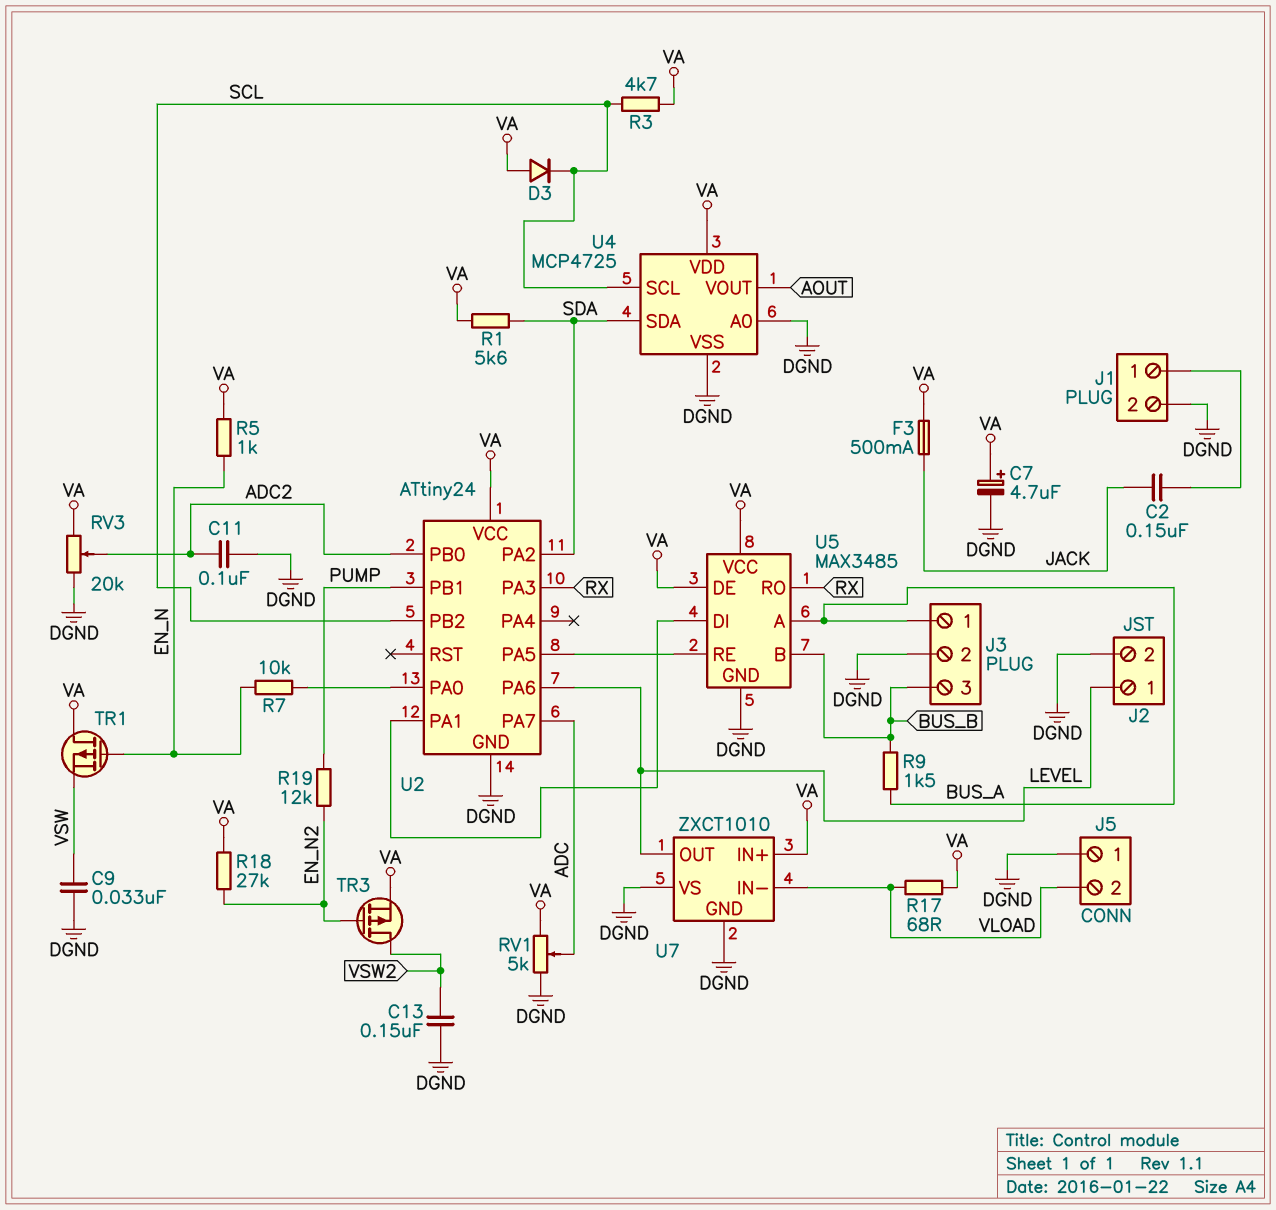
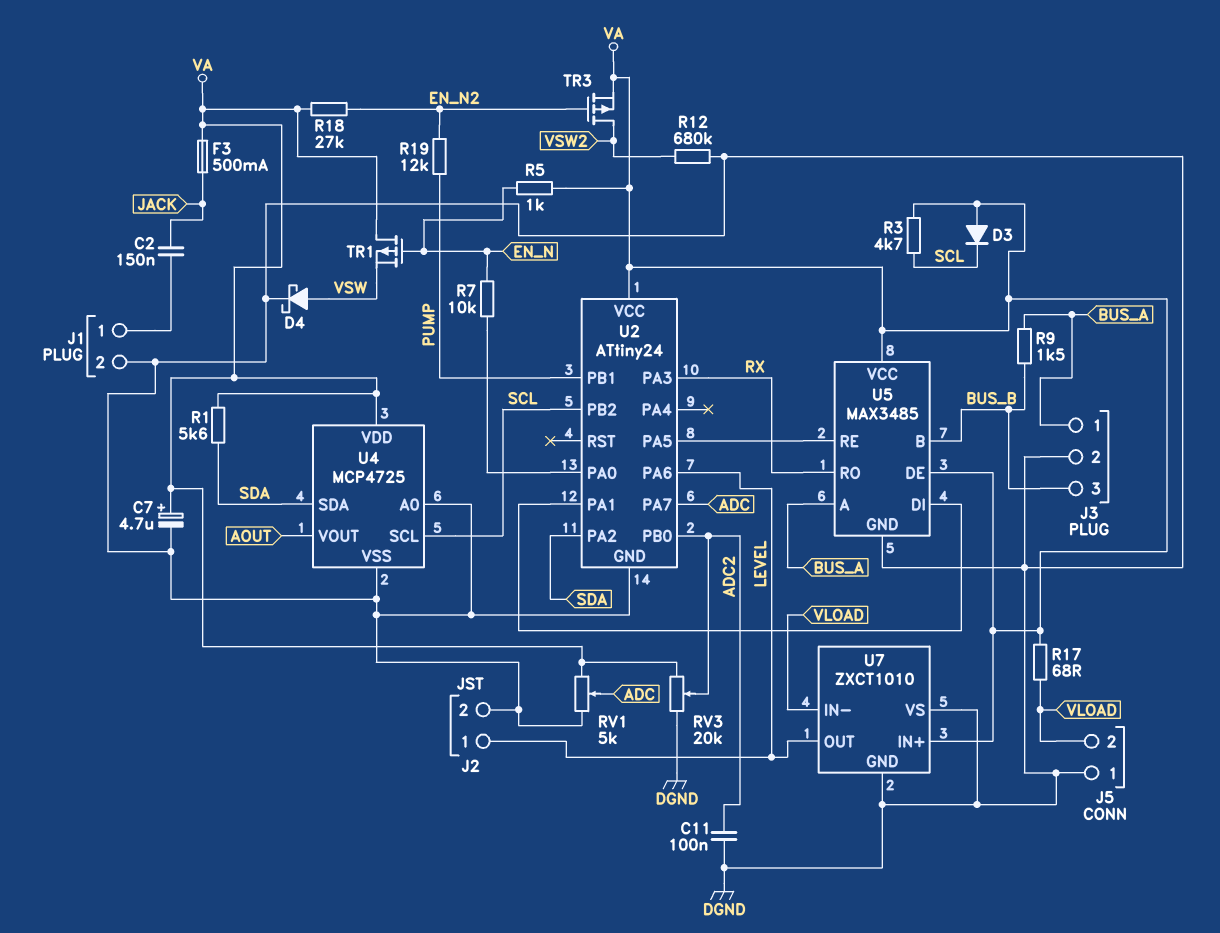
C9: 33nF (DGND, VSW) -> none
C13: 150nF (DGND, VSW2) -> none
D4: none -> schottky (A VSW, K DGND)
R12: none -> 680k (DGND, VSW2)

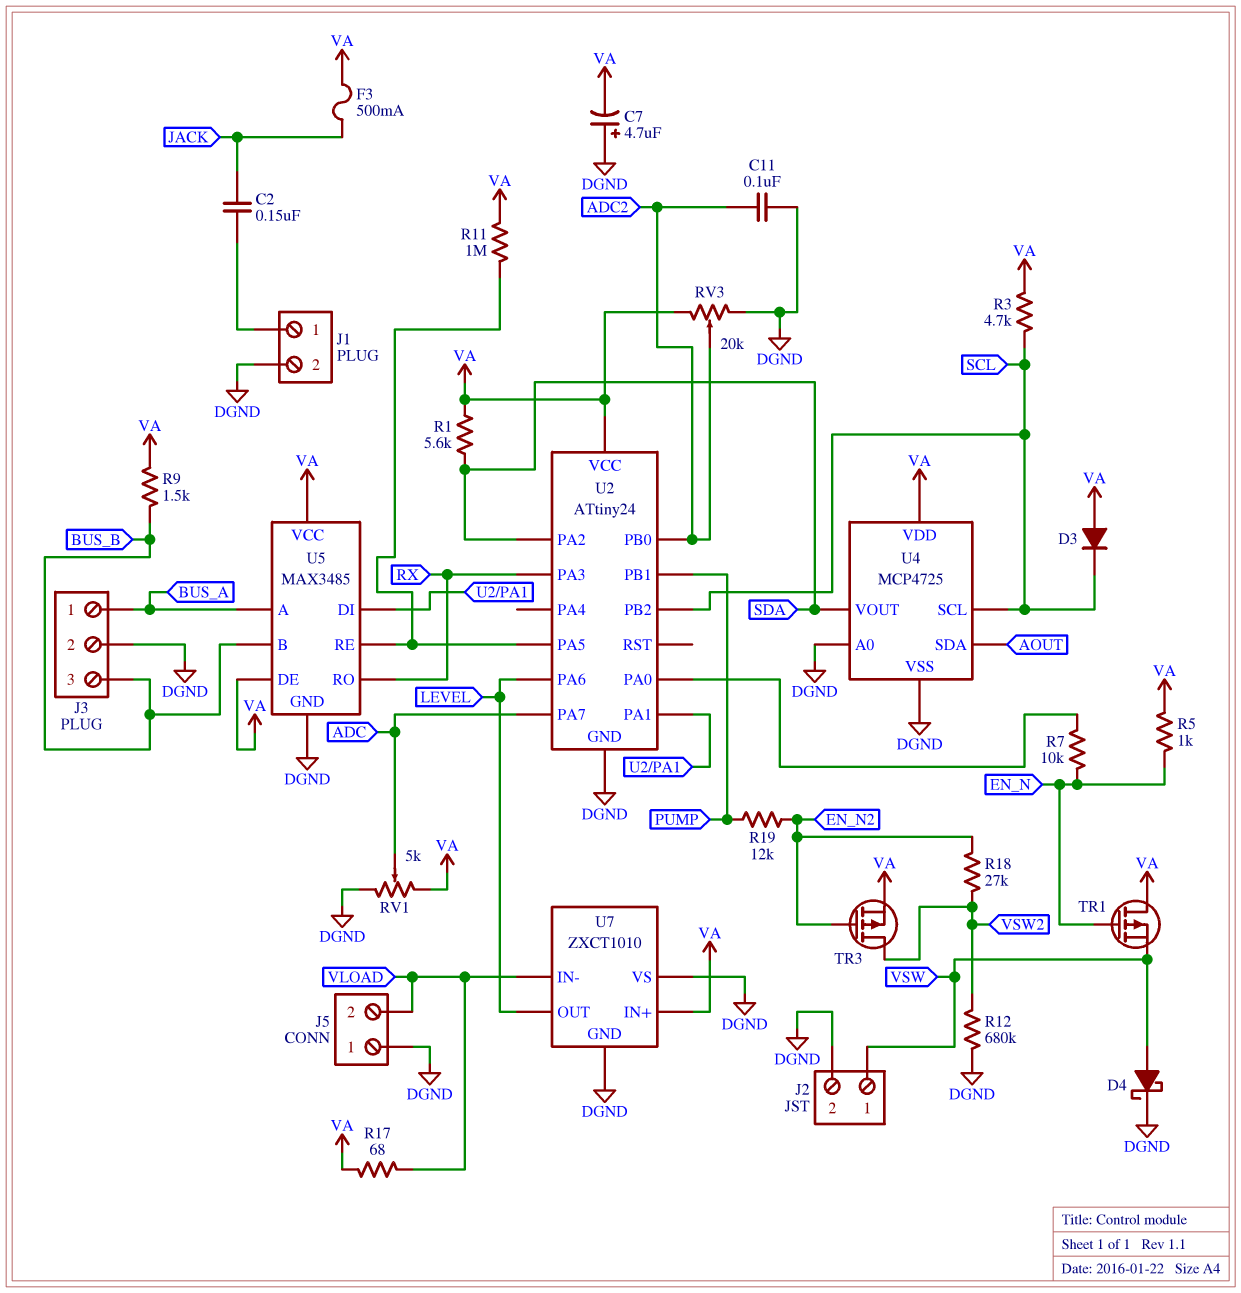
C7: 4.7uF (plus VA, minus DGND) -> 4.7uF (plus DGND, minus VA)
J2 pin 1: LEVEL -> VSW
R9: 1.5k (BUS_A, BUS_B) -> 1.5k (BUS_B, VA)
R11: none -> 1M (U2/PA5, VA)
R18: 27k (EN_N2, VA) -> 27k (EN_N2, VSW2)
U4 pin SDA: SDA -> AOUT
U4 pin VOUT: AOUT -> SDA

